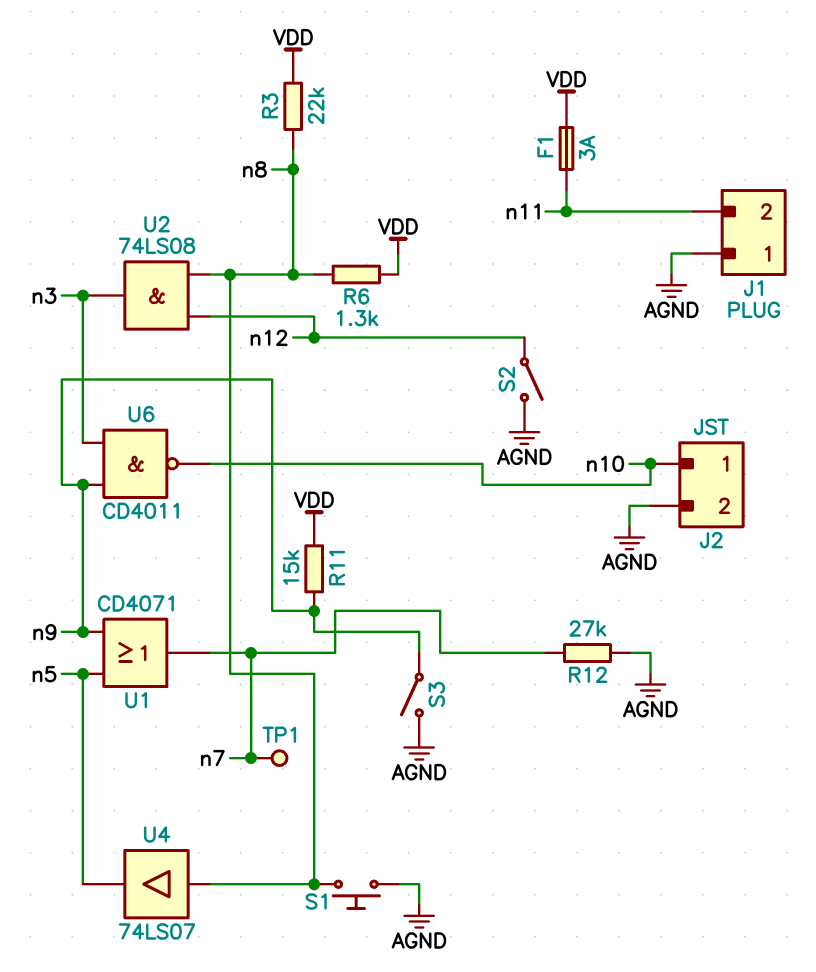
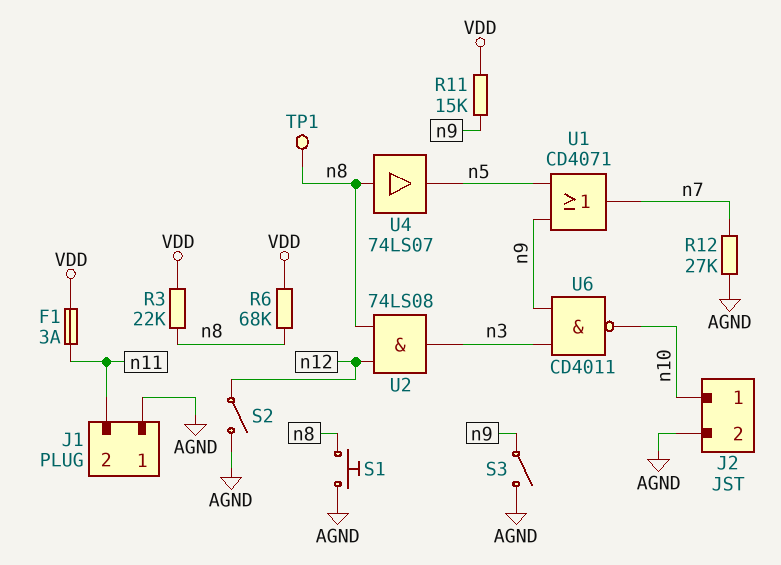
R6: 1.3k (VDD, n8) -> 68k (VDD, n8)
TP1: test point (n7) -> test point (n8)

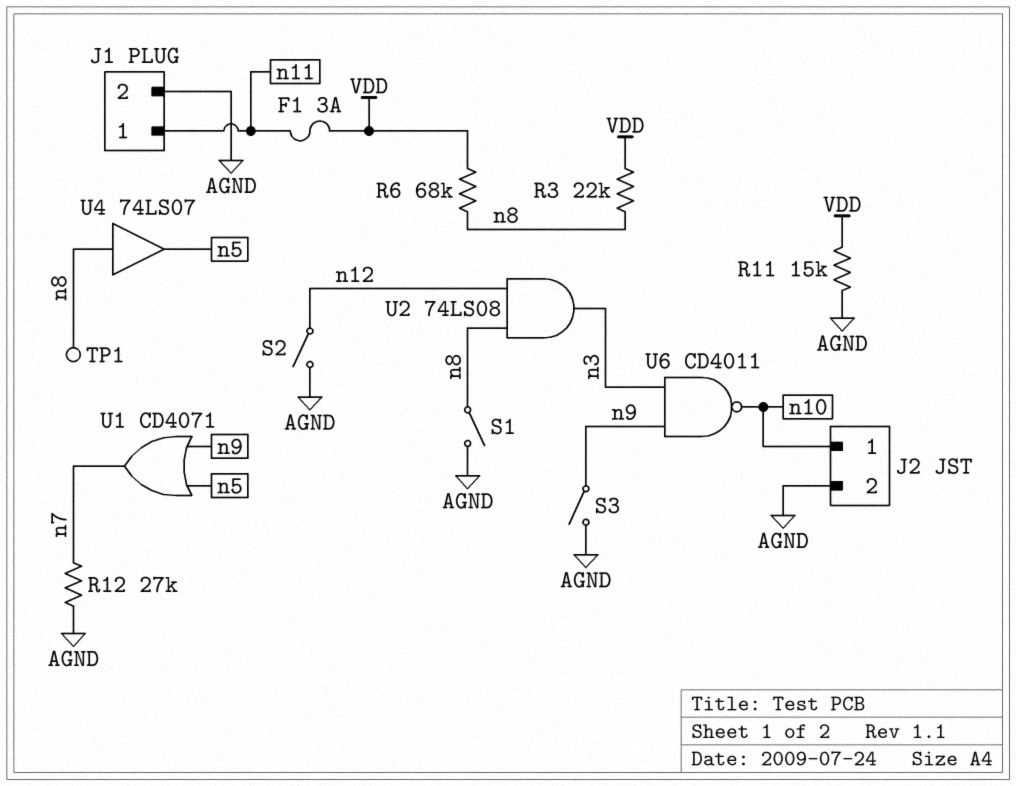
J1 pin 1: AGND -> n11
J1 pin 2: n11 -> AGND
R11: 15k (VDD, n9) -> 15k (AGND, VDD)
S1: button (AGND, n8) -> switch (AGND, n8)

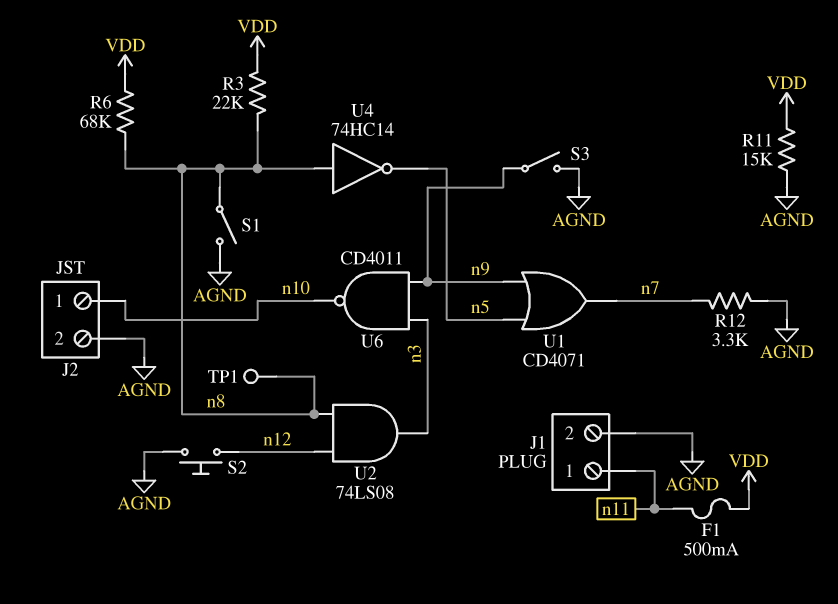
F1: 3A (VDD, n11) -> 500mA (VDD, n11)
R12: 27k (AGND, n7) -> 3.3k (AGND, n7)
S2: switch (AGND, n12) -> button (AGND, n12)
U4: buffer 74LS07 (in n8, out n5) -> NOT 74HC14 (in n8, out n5)

